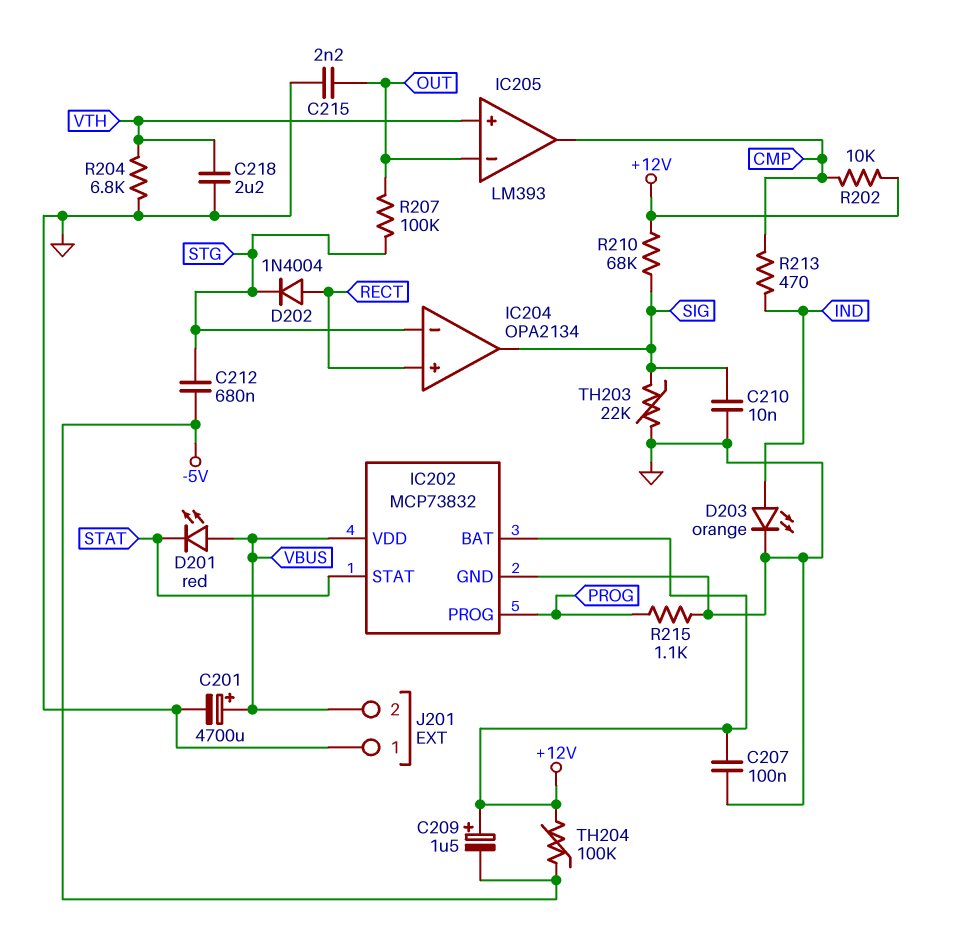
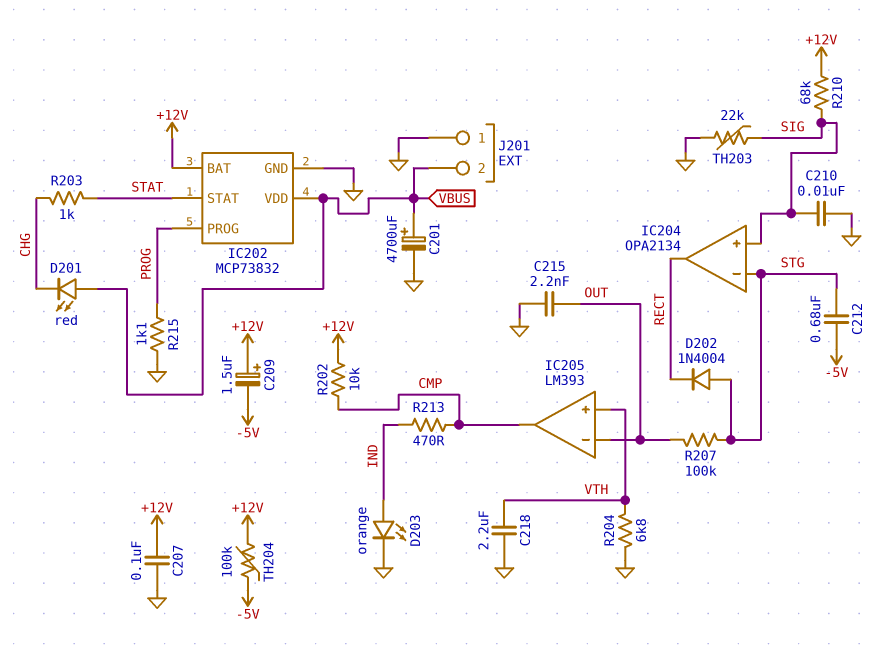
D201: LED red (A VBUS, K STAT) -> LED red (A VBUS, K CHG)
D202: diode 1N4004 (A RECT, K STG) -> diode 1N4004 (A STG, K RECT)
IC204 pin in+: RECT -> SIG
IC204 pin out: SIG -> RECT
R203: none -> 1k (CHG, STAT)

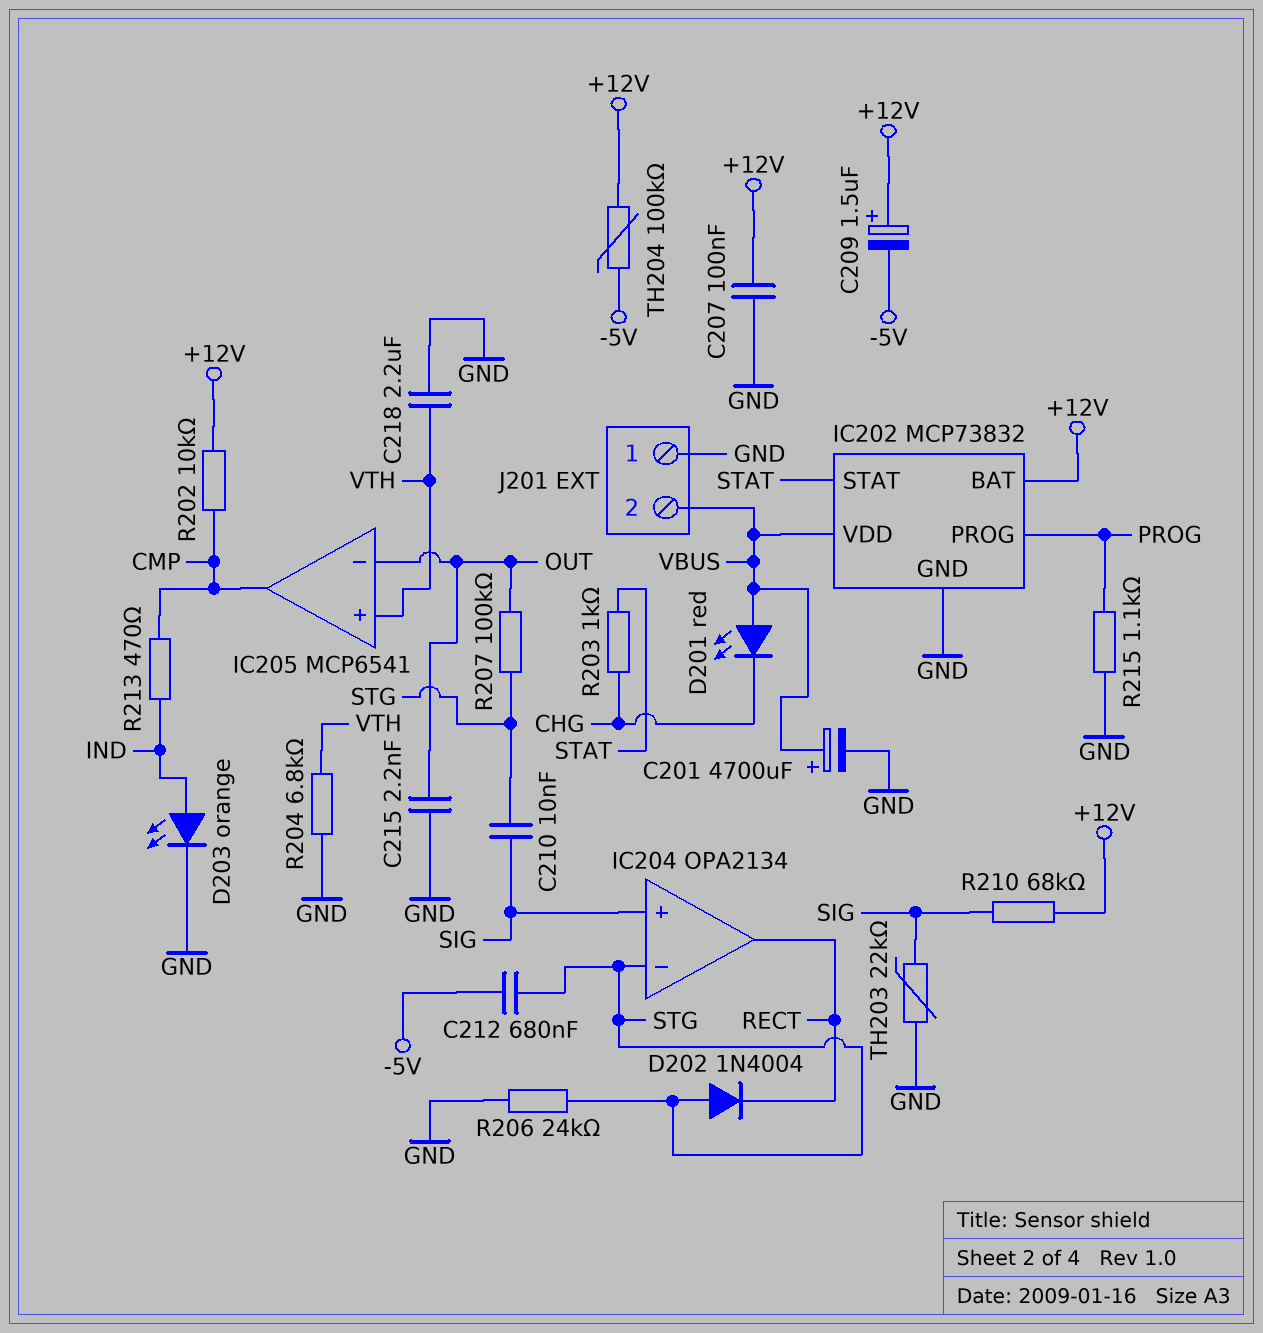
C210: 10nF (GND, SIG) -> 10nF (SIG, STG)
IC205: LM393 -> MCP6541
R206: none -> 24k (GND, STG)

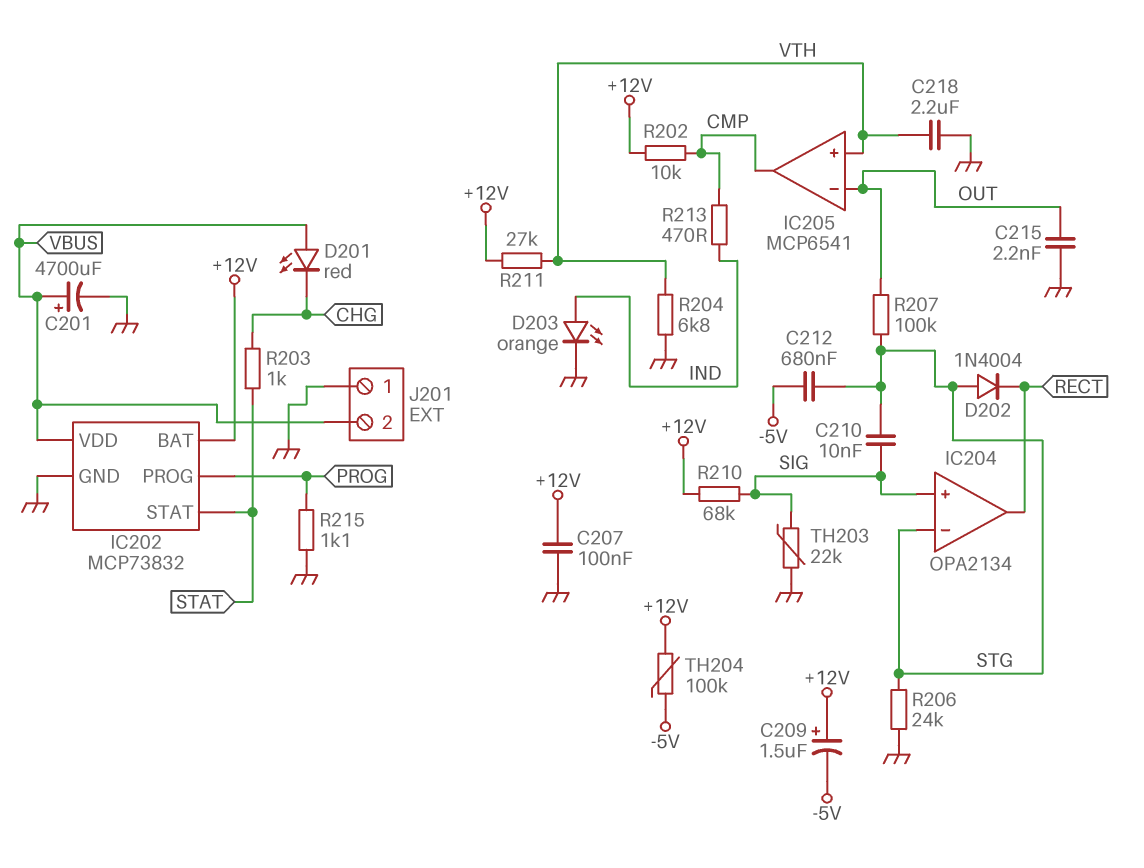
R211: none -> 27k (+12V, VTH)

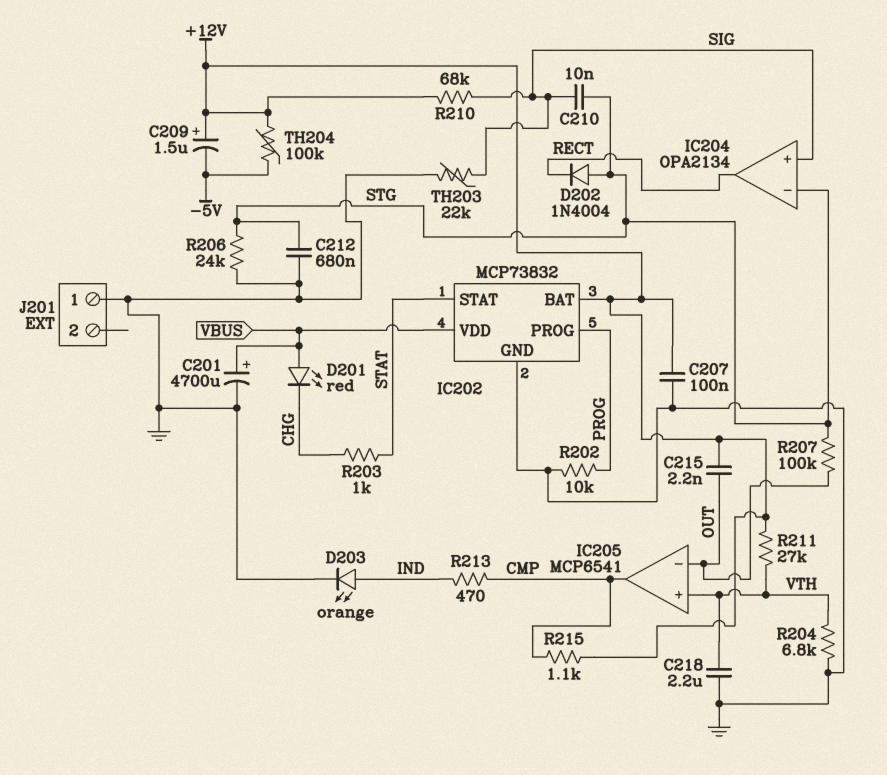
C212: 680nF (-5V, STG) -> 680nF (GND, STG)
C215: 2.2nF (GND, OUT) -> 2.2nF (+12V, OUT)
J201 pin 2: VBUS -> none
R202: 10k (+12V, CMP) -> 10k (GND, PROG)
R215: 1.1k (GND, PROG) -> 1.1k (+12V, CMP)

